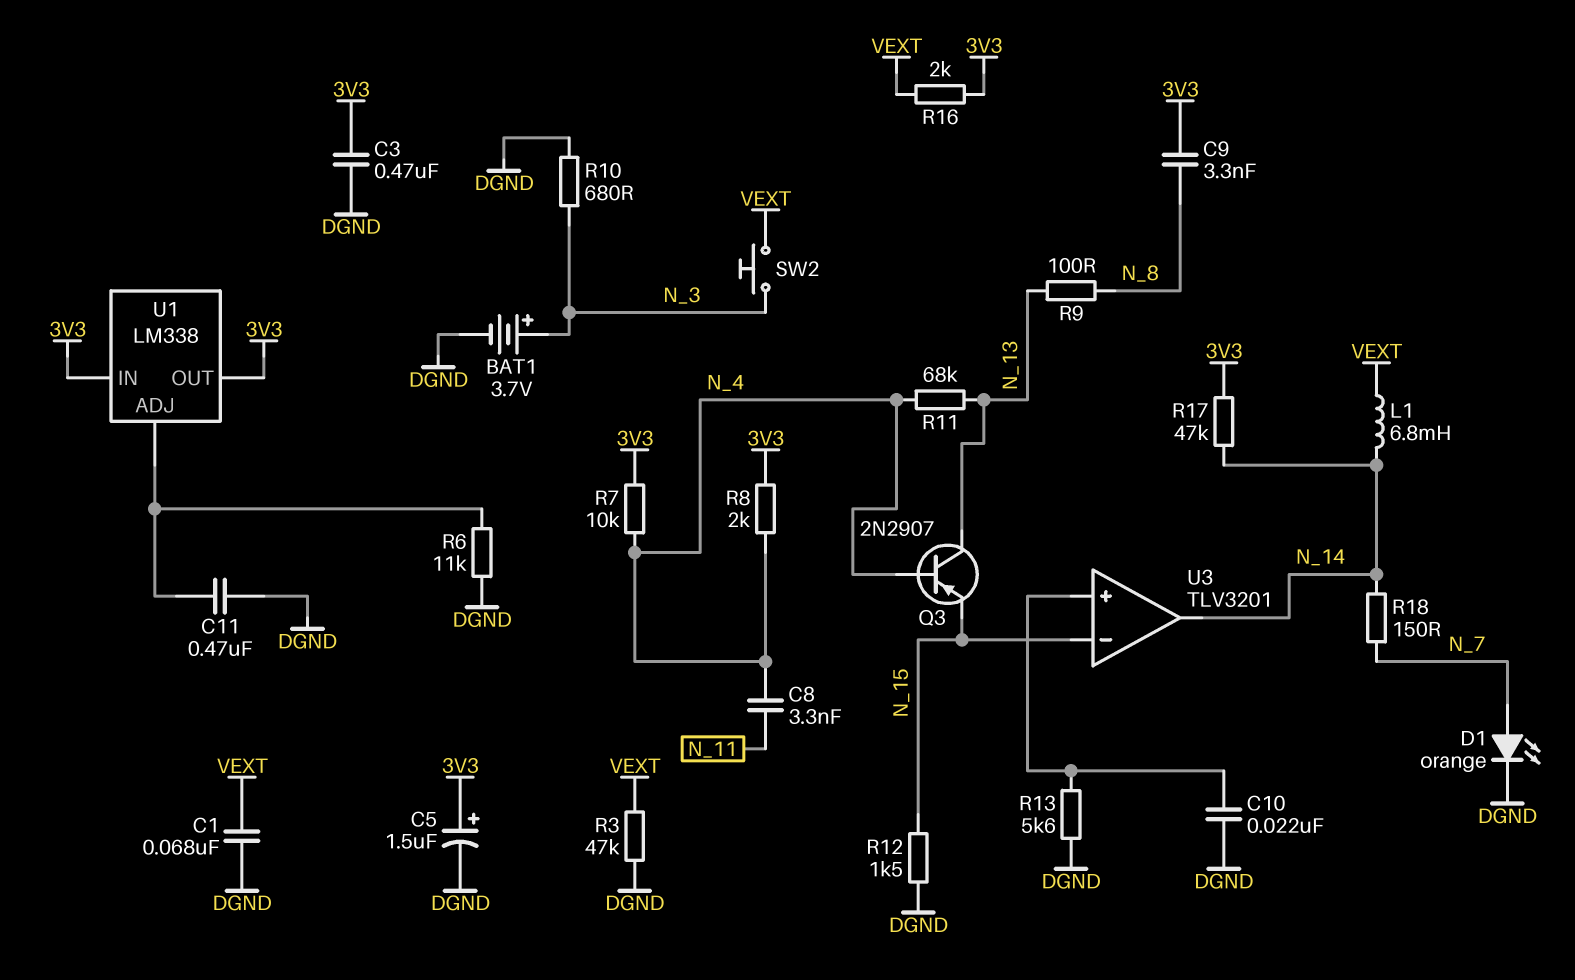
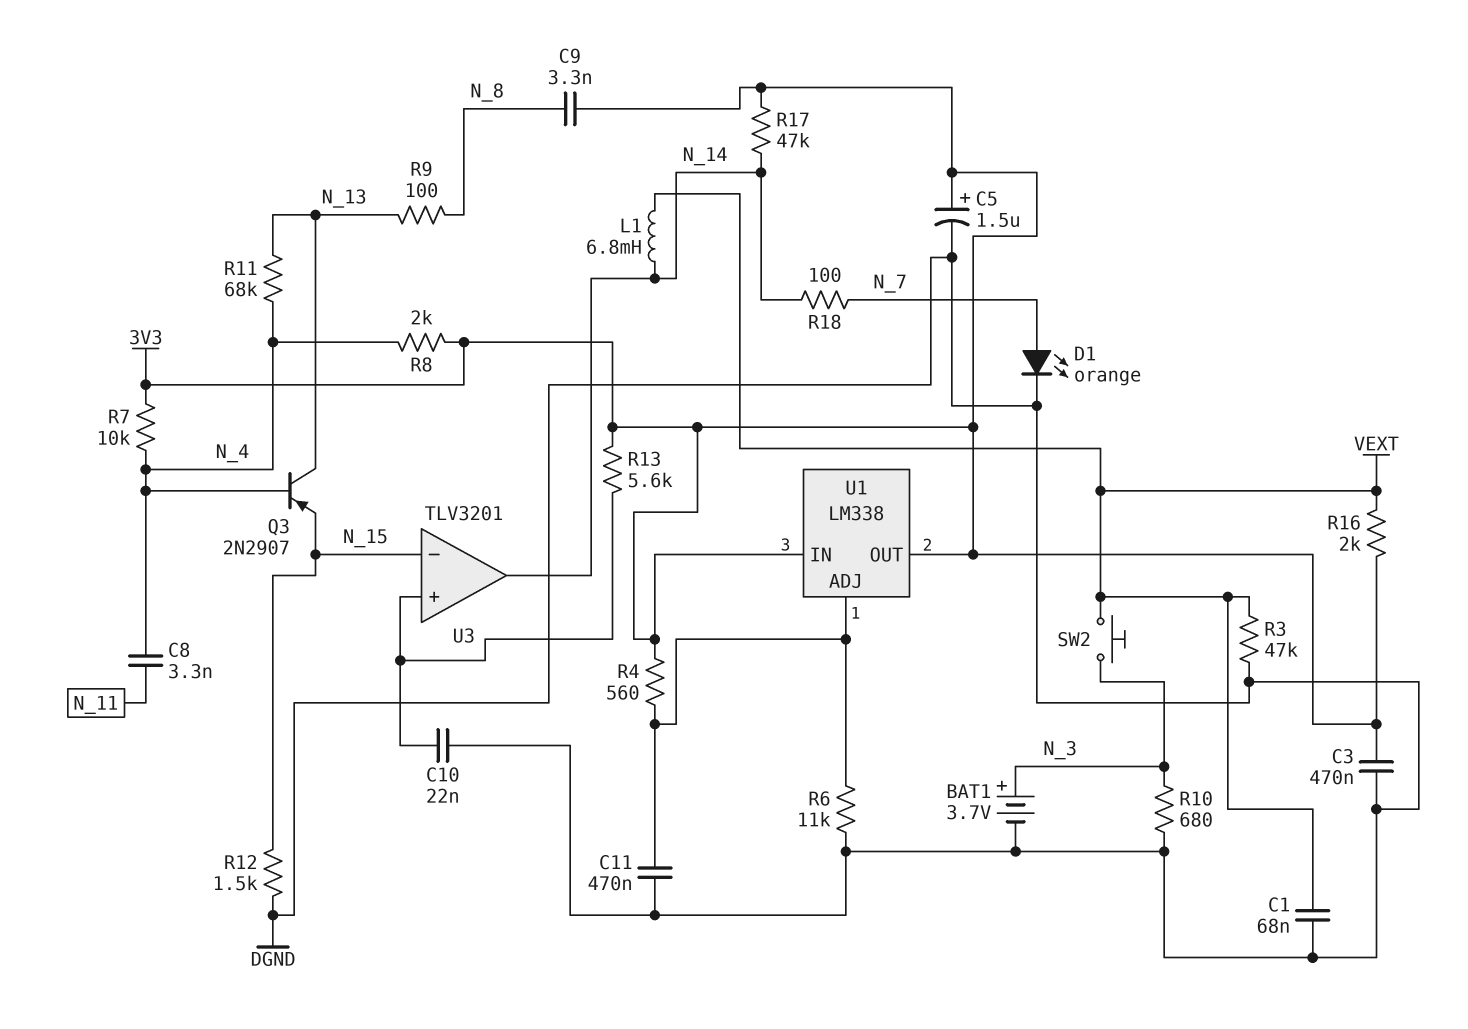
R4: none -> 560 (3V3, U1/ADJ)
R13: 5.6k (DGND, U3/in+) -> 5.6k (3V3, U3/in+)
R18: 150 (N_7, N_14) -> 100 (N_7, N_14)

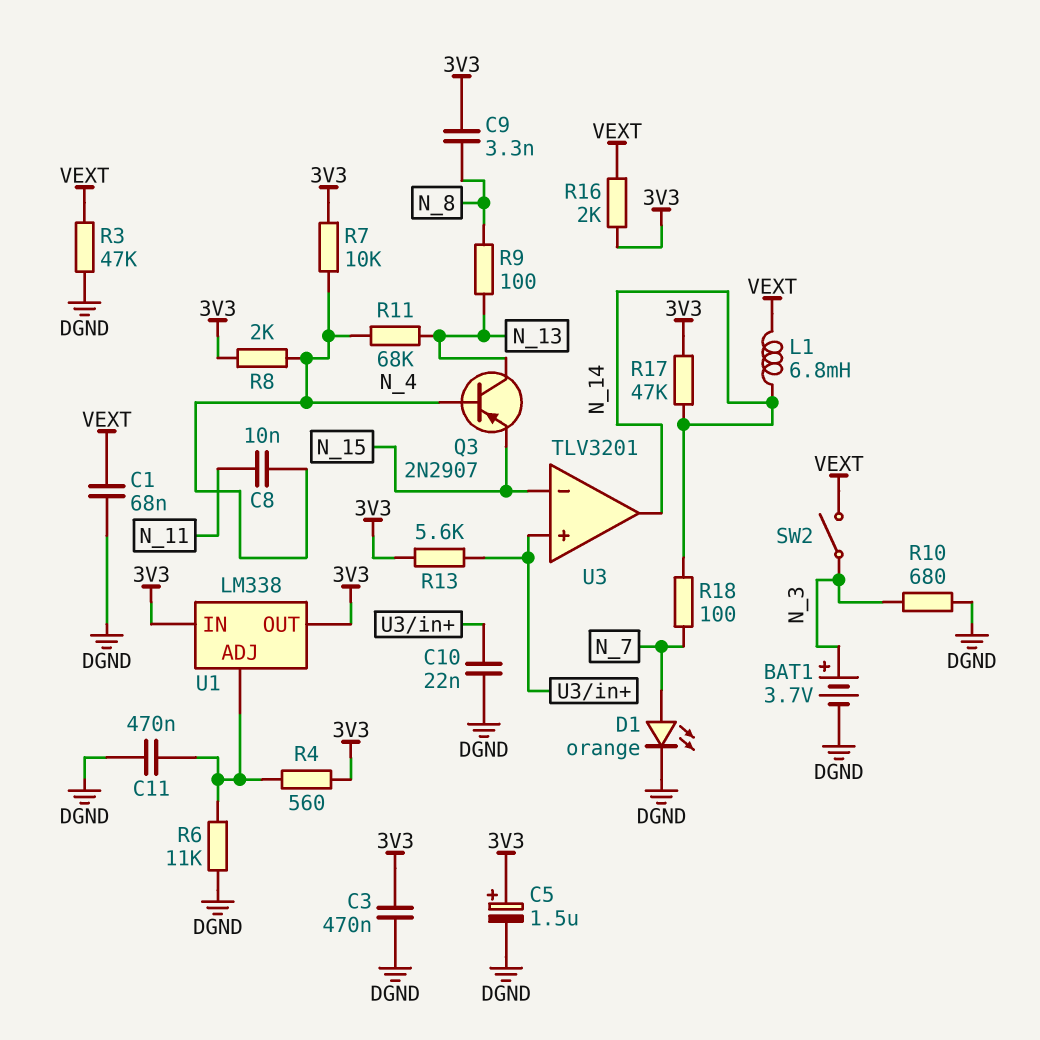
C8: 3.3nF (N_4, N_11) -> 10nF (N_4, N_11)
R12: 1.5k (DGND, N_15) -> none
SW2: button (N_3, VEXT) -> switch (N_3, VEXT)

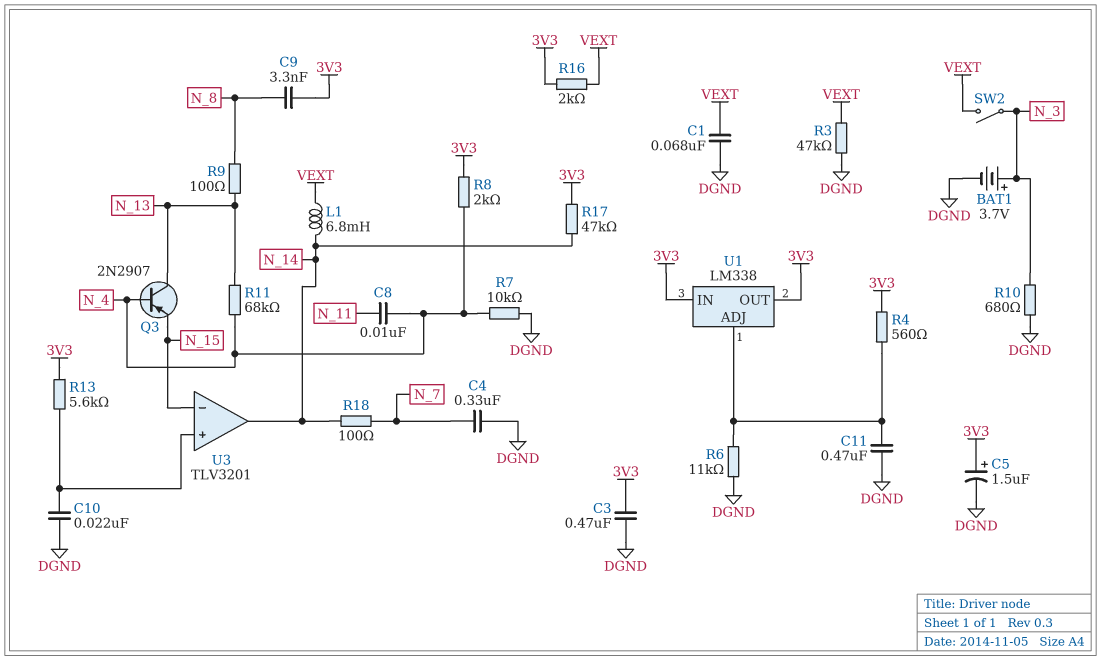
C4: none -> 330nF (DGND, N_7)
D1: LED orange (A N_7, K DGND) -> none
R7: 10k (3V3, N_4) -> 10k (DGND, N_4)

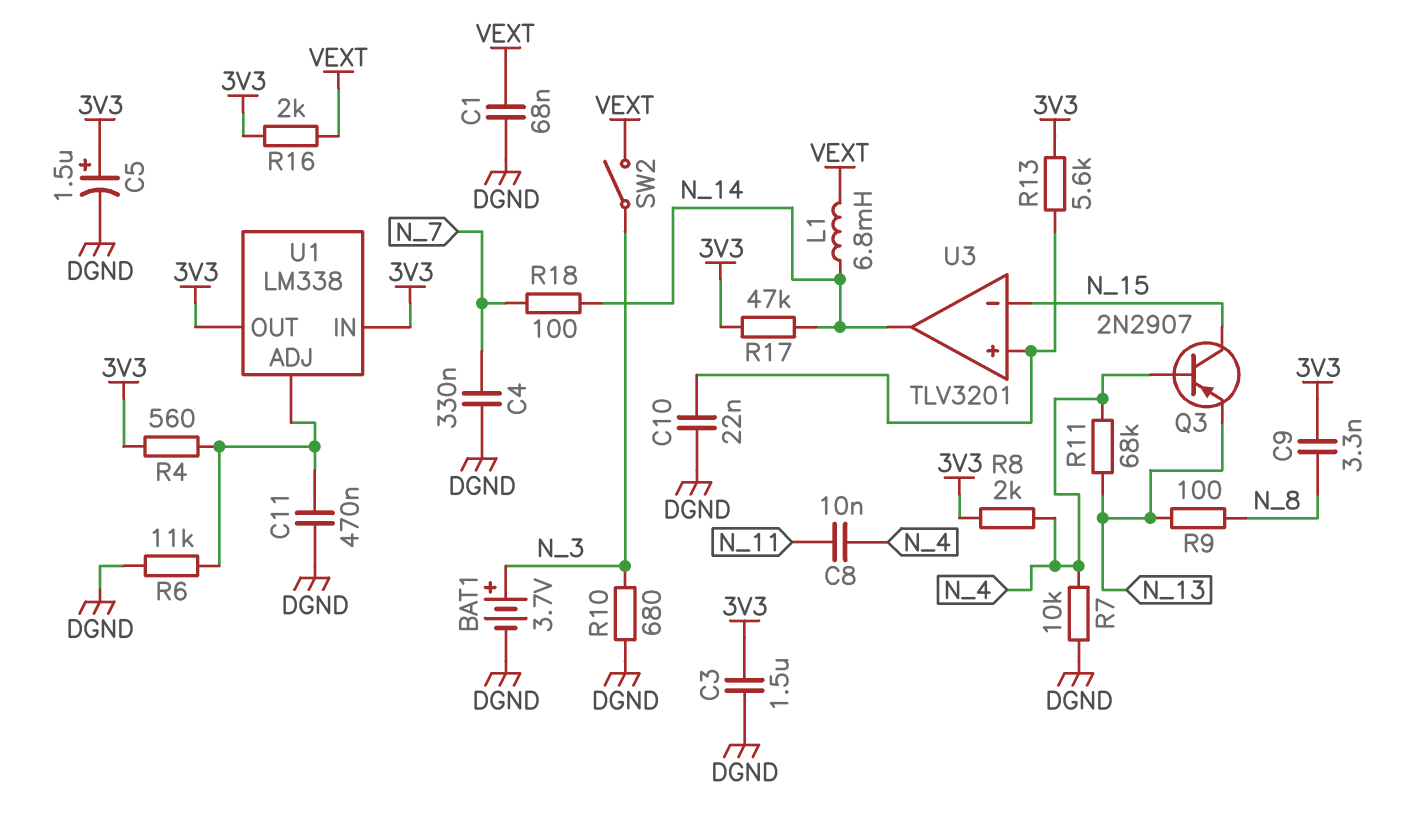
C3: 470nF (3V3, DGND) -> 1.5uF (3V3, DGND)
Q3: PNP 2N2907 (B N_4, C N_13, E N_15) -> PNP 2N2907 (B N_4, C N_15, E N_13)
R3: 47k (DGND, VEXT) -> none

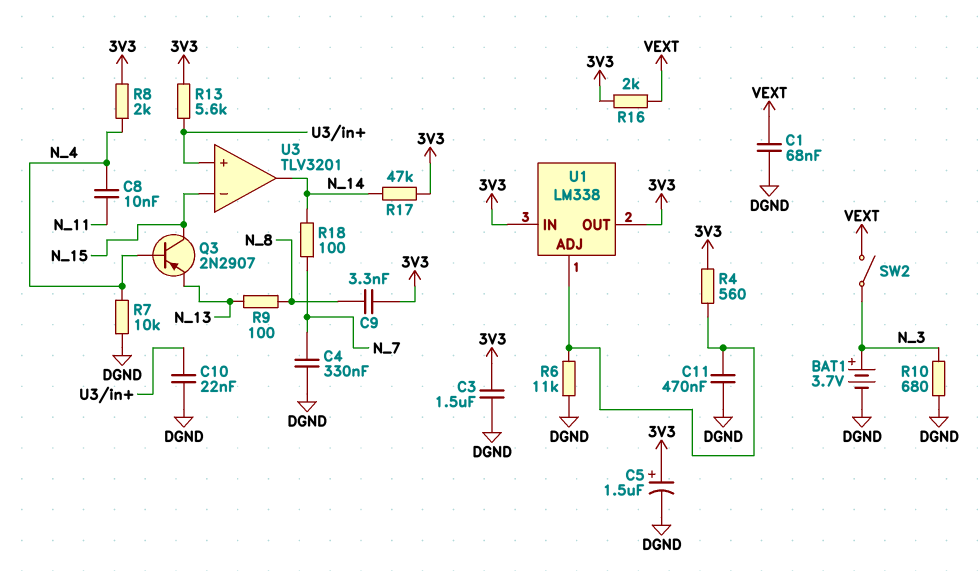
L1: 6.8mH (N_14, VEXT) -> none
R11: 68k (N_4, N_13) -> none

